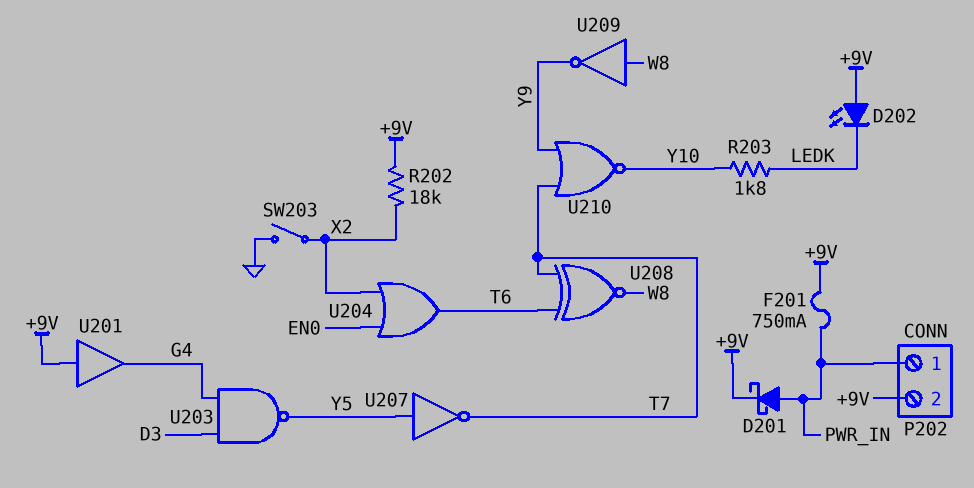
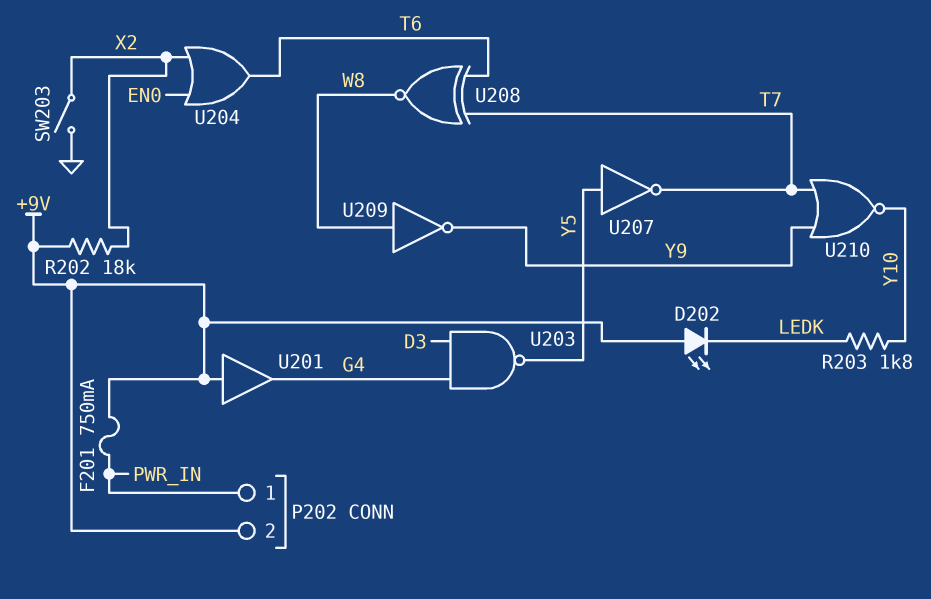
D201: schottky (A PWR_IN, K +9V) -> none

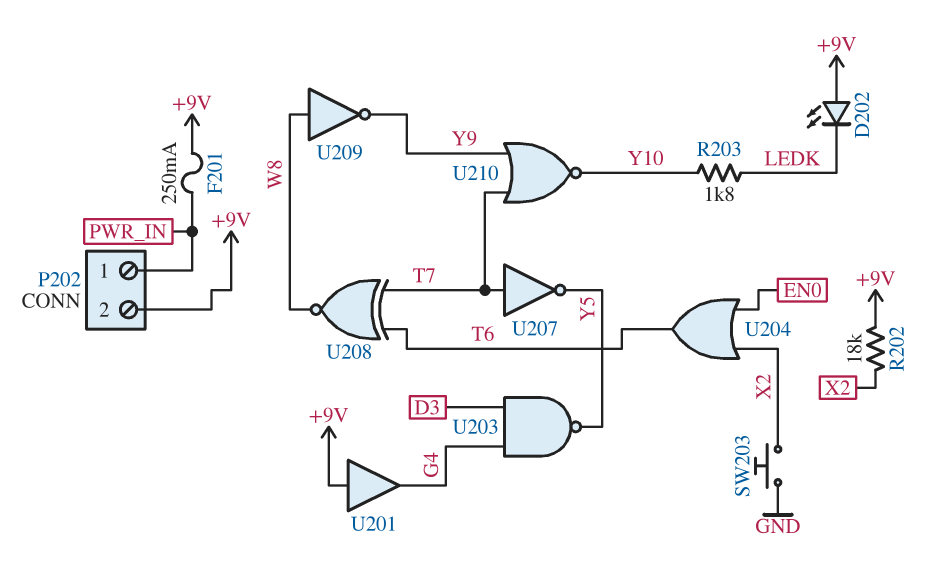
F201: 750mA (+9V, PWR_IN) -> 250mA (+9V, PWR_IN)
SW203: switch (GND, X2) -> button (GND, X2)
U207: NOT (in Y5, out T7) -> NOT (in T7, out Y5)

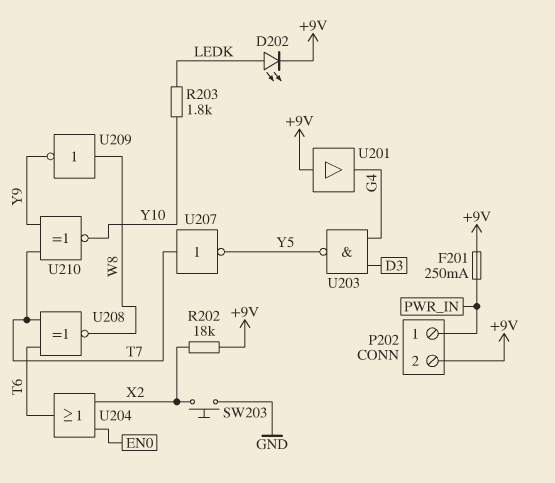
D202: LED (A +9V, K LEDK) -> LED (A LEDK, K +9V)
U210: NOR (in T7, in Y9, out Y10) -> XNOR (in T7, in Y9, out Y10)

